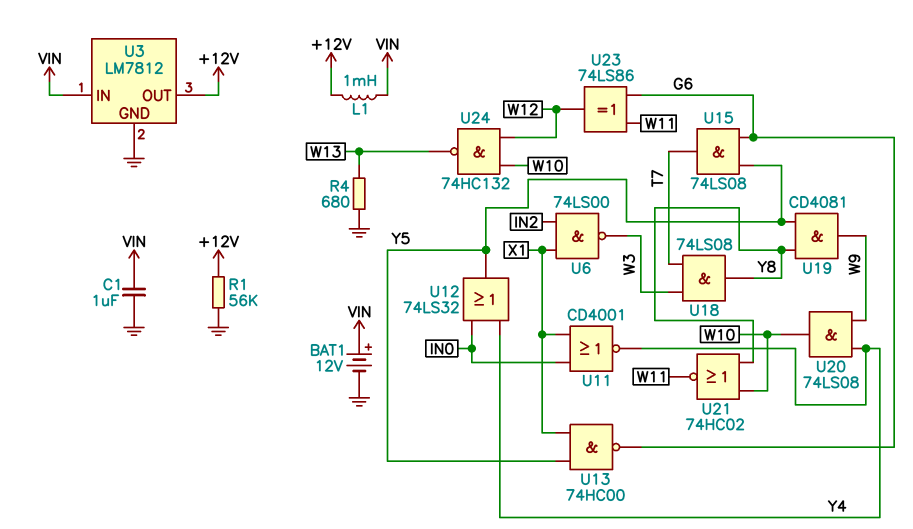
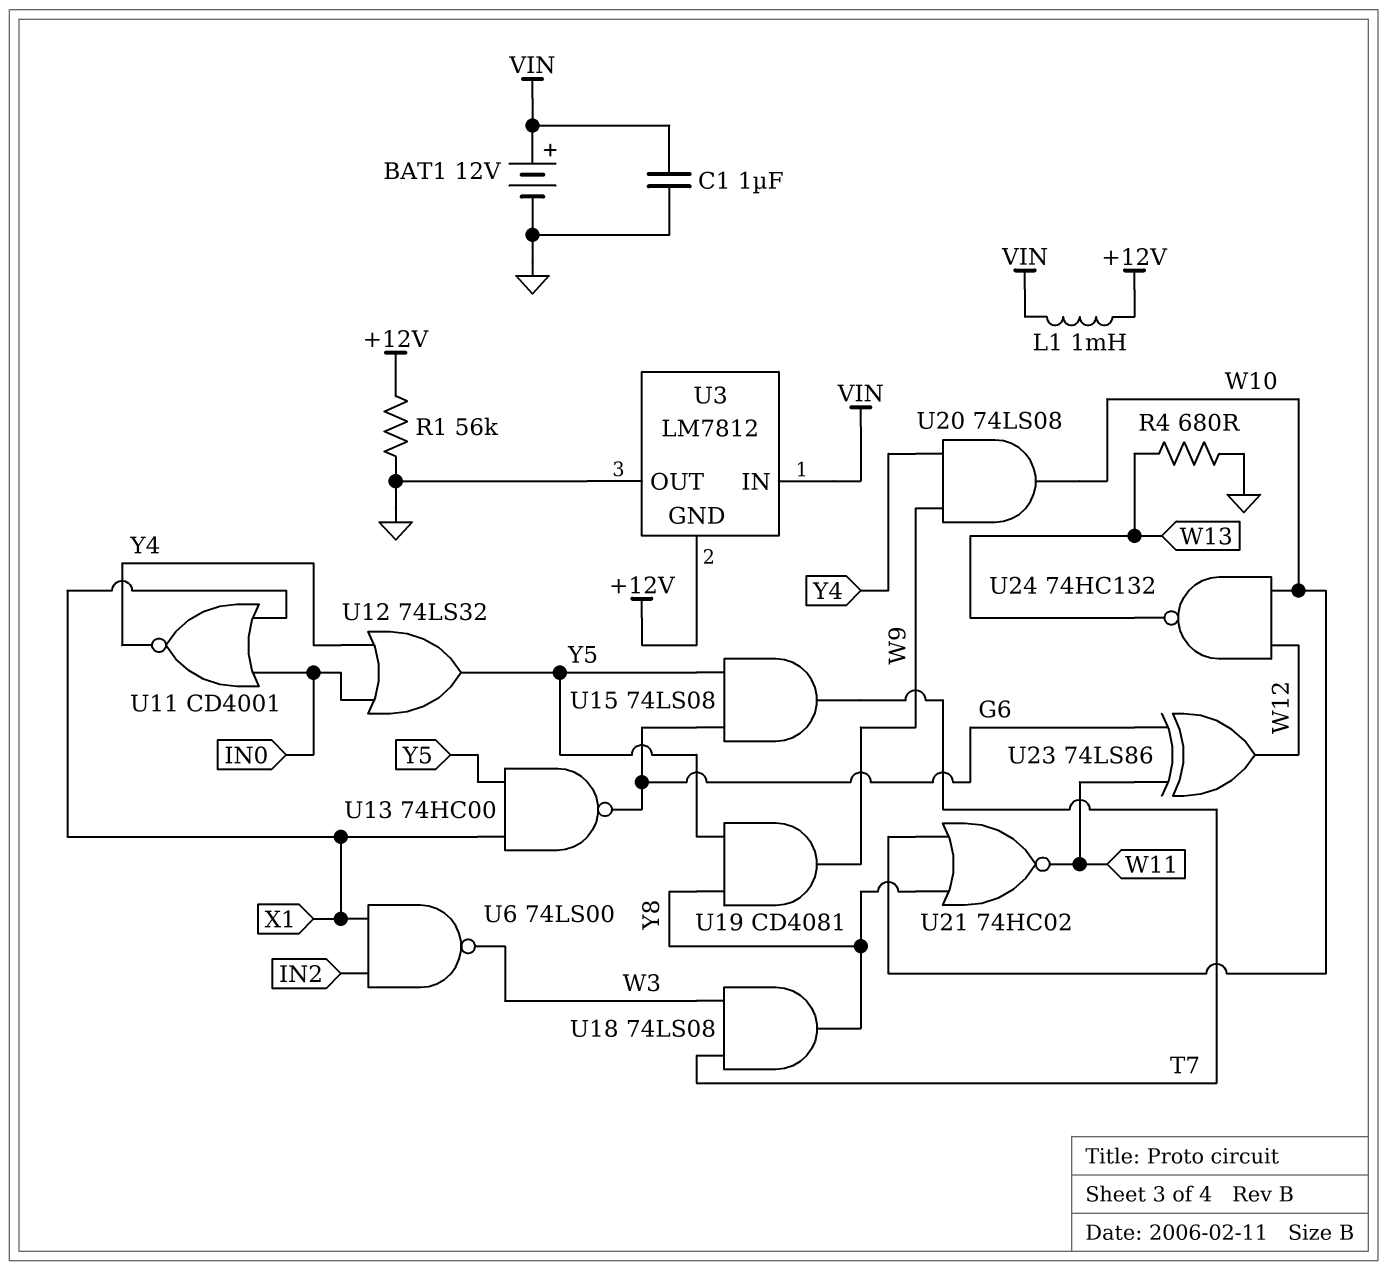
U3 pin GND: GND -> +12V
U3 pin OUT: +12V -> GND

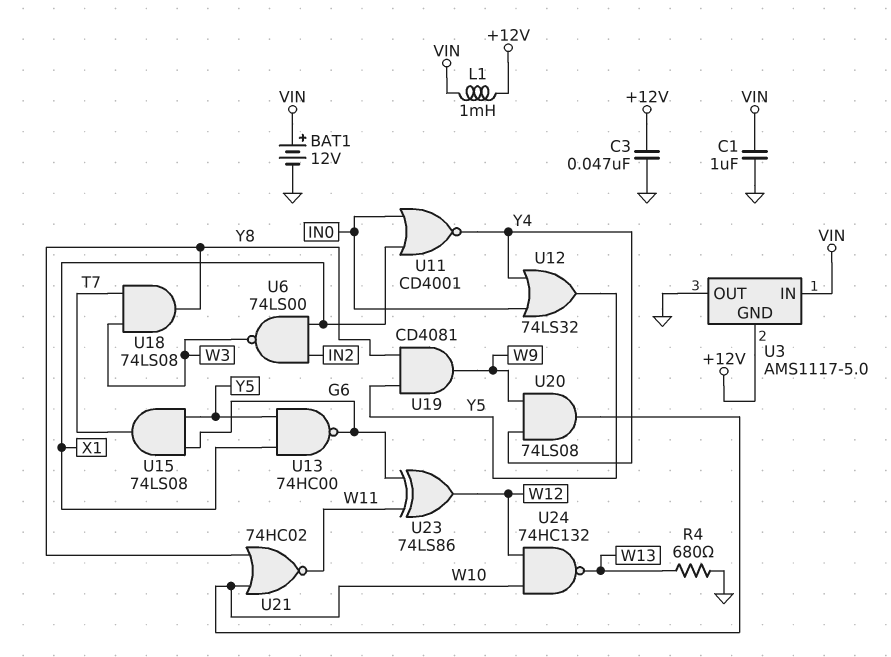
C3: none -> 47nF (+12V, GND)
R1: 56k (+12V, GND) -> none
U3: LM7812 -> AMS1117-5.0

